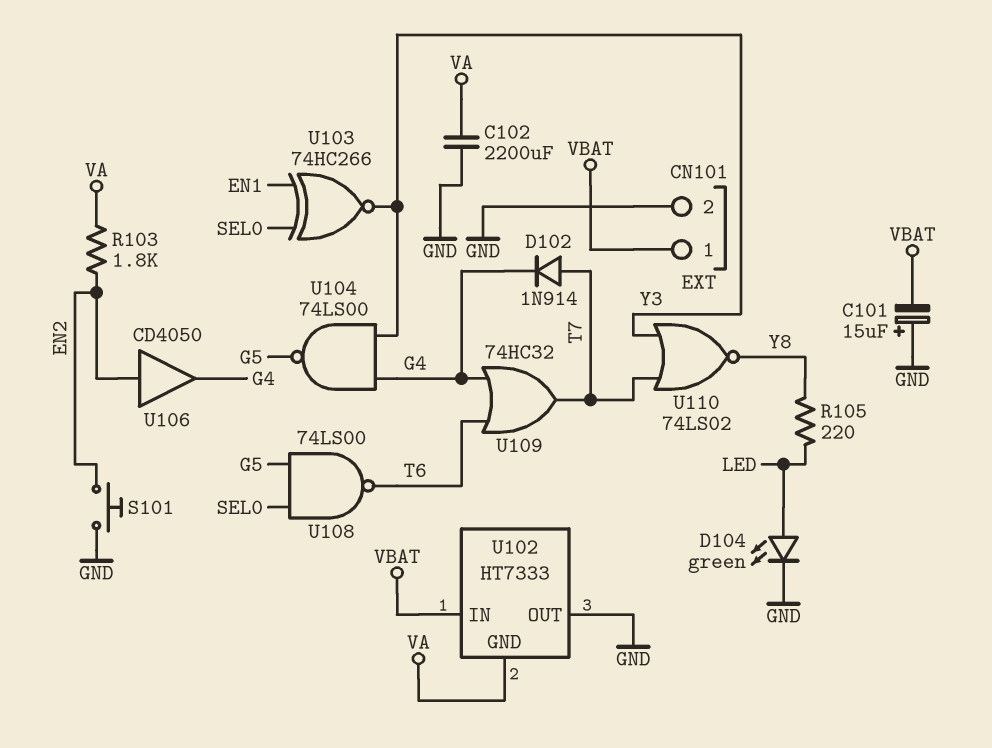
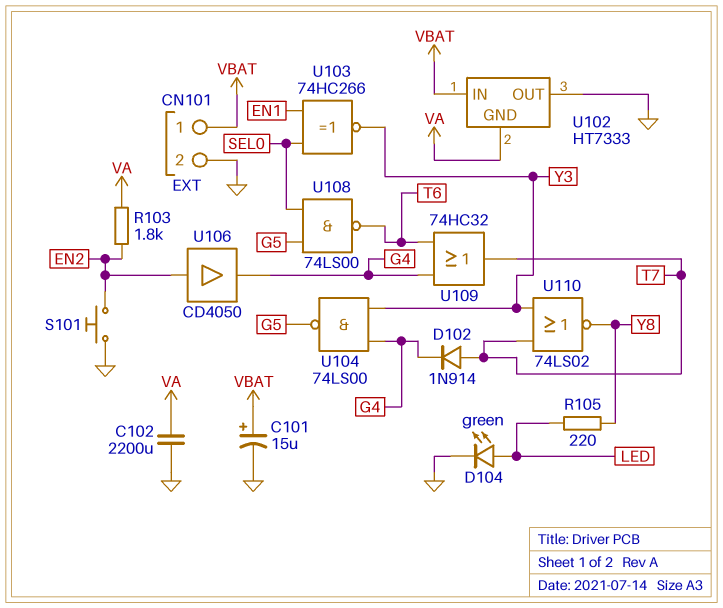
C101: 15uF (plus GND, minus VBAT) -> 15uF (plus VBAT, minus GND)

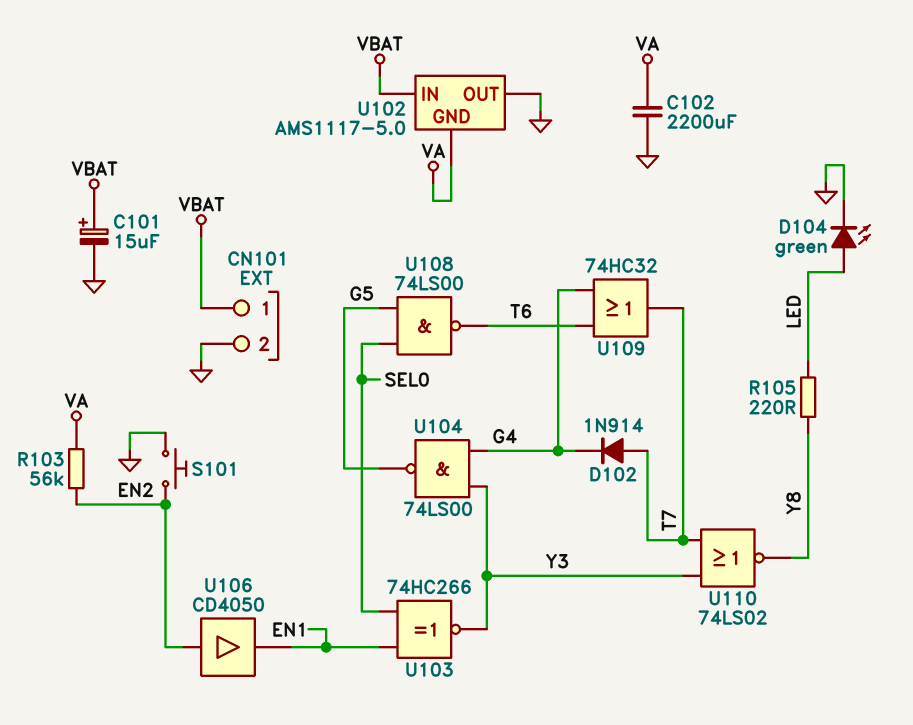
R103: 1.8k (EN2, VA) -> 56k (EN2, VA)
U102: HT7333 -> AMS1117-5.0
U106: buffer CD4050 (in EN2, out G4) -> buffer CD4050 (in EN2, out EN1)

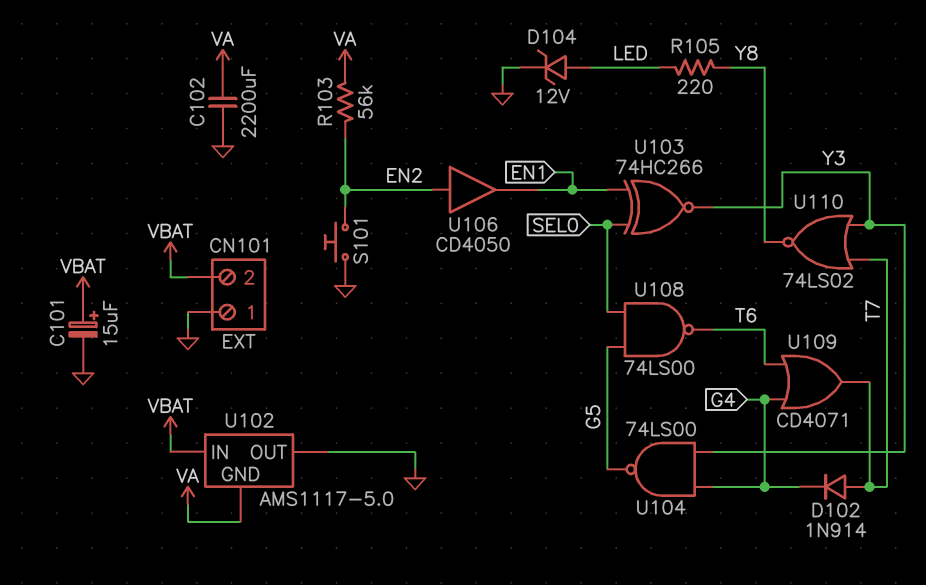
CN101 pin 1: VBAT -> GND
CN101 pin 2: GND -> VBAT
D104: LED green (A LED, K GND) -> zener 12V (A LED, K GND)
U109: OR 74HC32 (in G4, in T6, out T7) -> OR CD4071 (in G4, in T6, out T7)

